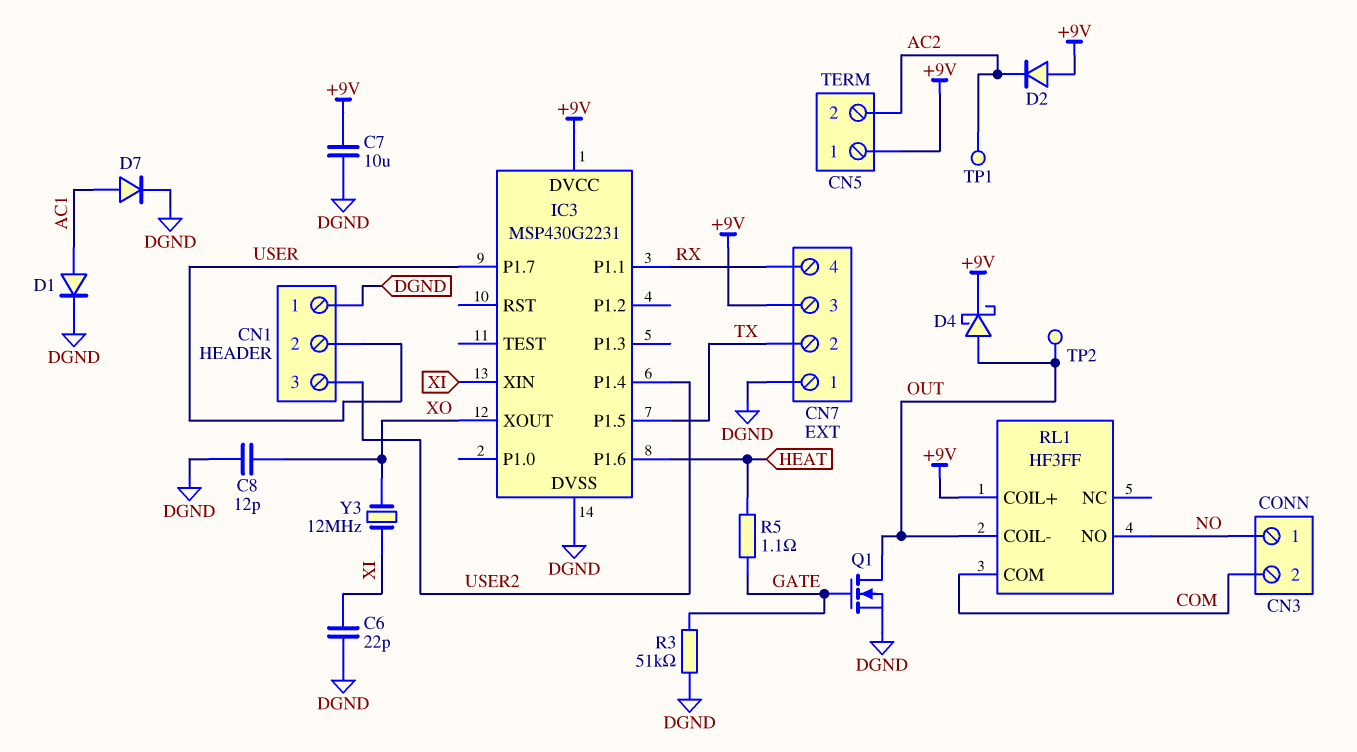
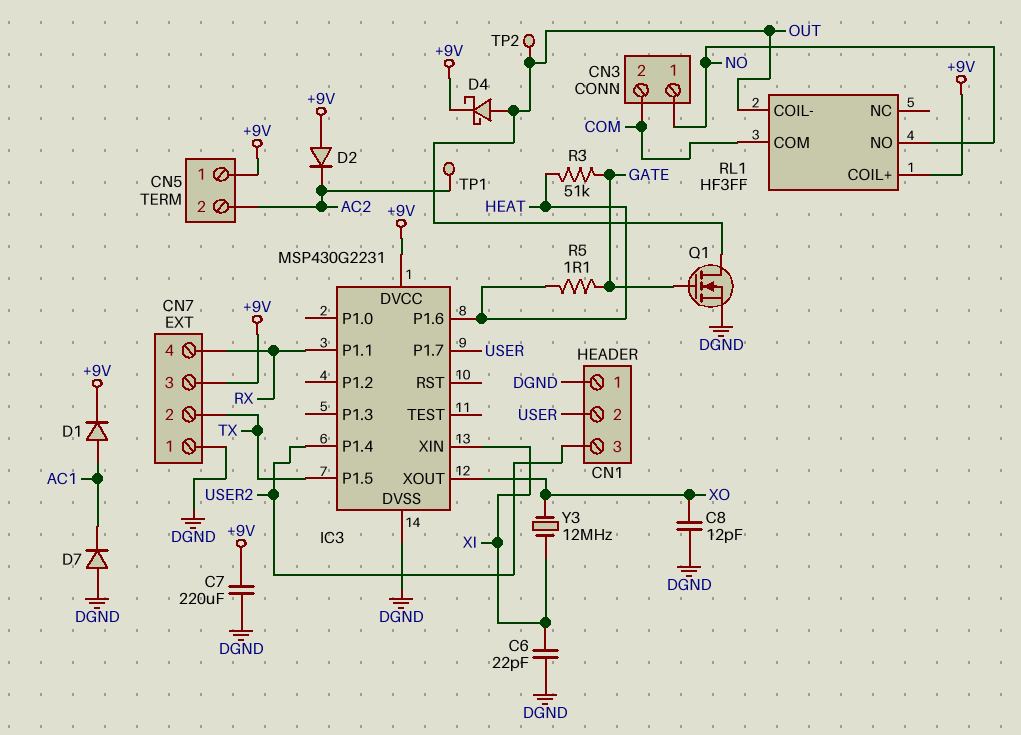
C7: 10uF (+9V, DGND) -> 220uF (+9V, DGND)
D1: diode (A AC1, K DGND) -> diode (A AC1, K +9V)
D7: diode (A AC1, K DGND) -> diode (A DGND, K AC1)
R3: 51k (DGND, GATE) -> 51k (GATE, HEAT)

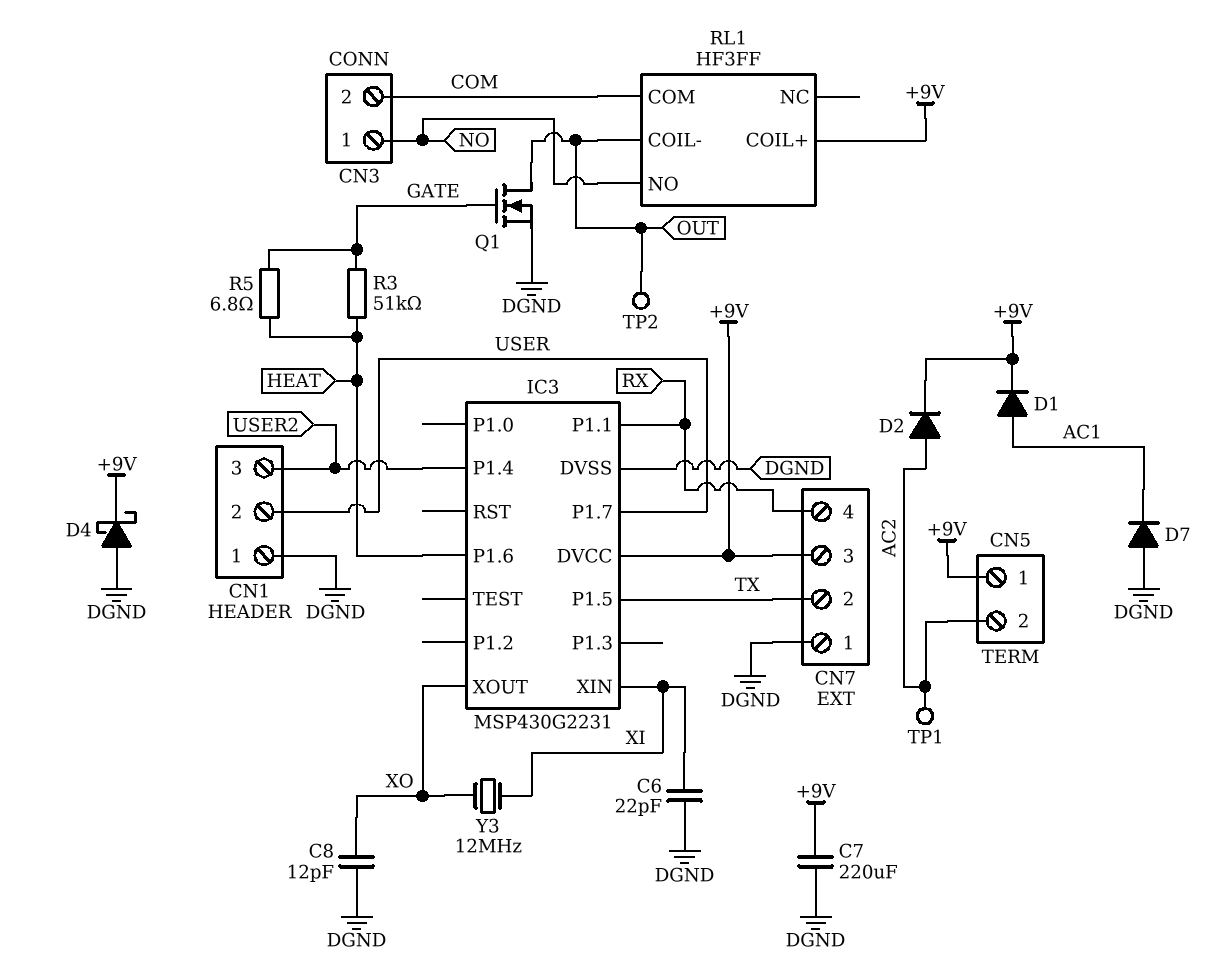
D2: diode (A +9V, K AC2) -> diode (A AC2, K +9V)
D4: schottky (A OUT, K +9V) -> schottky (A DGND, K +9V)
R5: 1.1 (GATE, HEAT) -> 6.8 (GATE, HEAT)

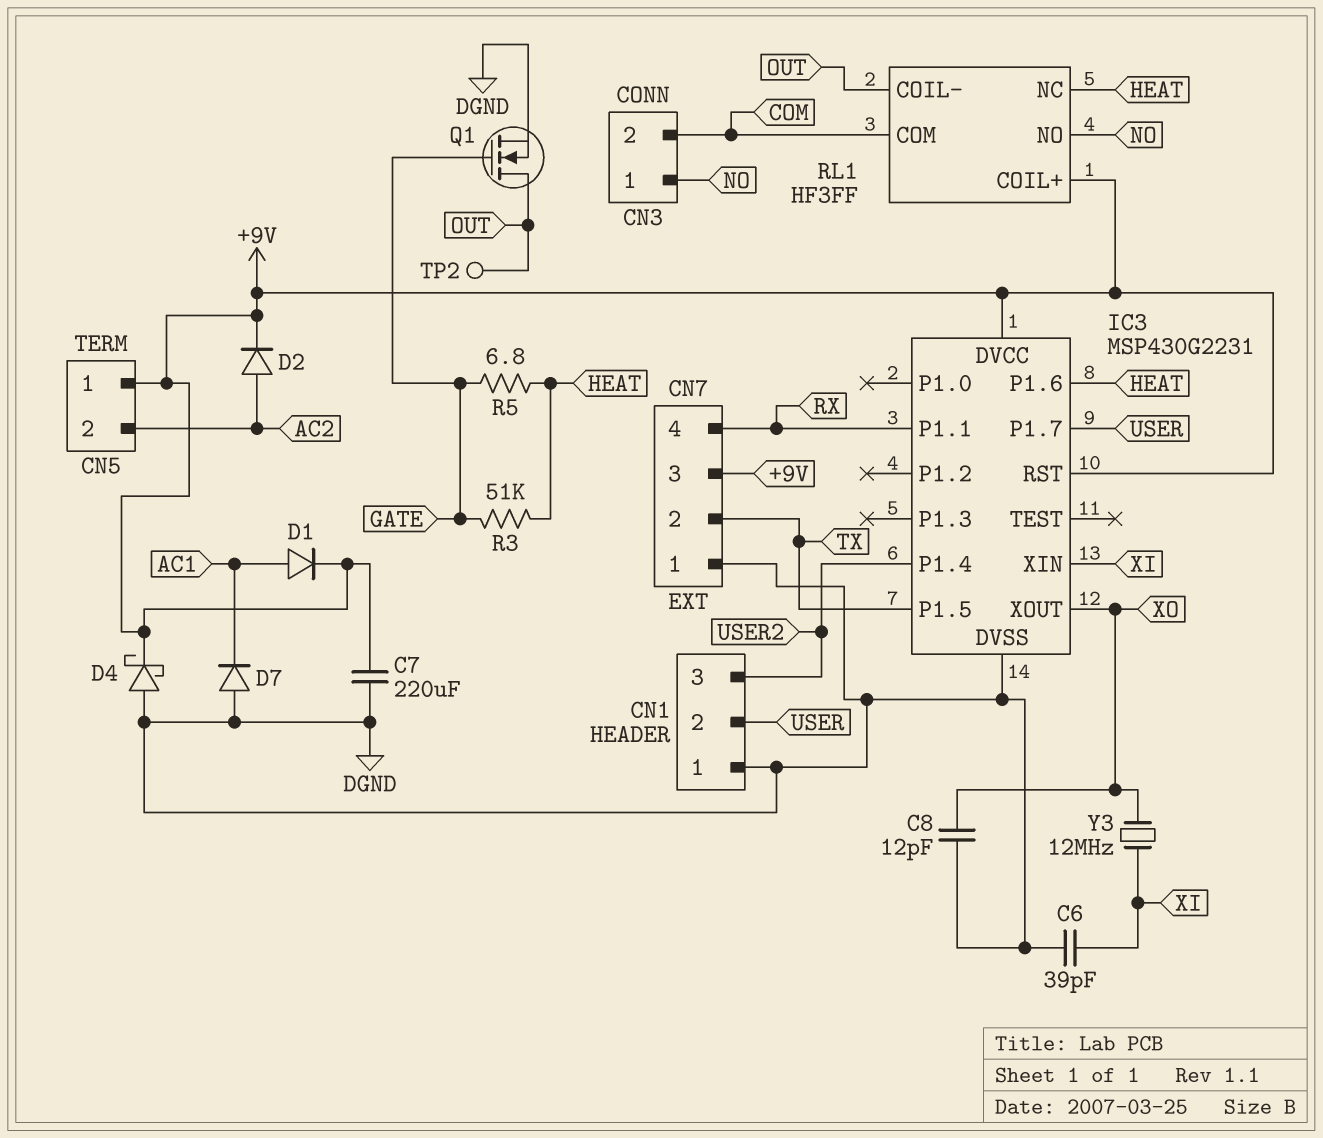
C6: 22pF (DGND, XI) -> 39pF (DGND, XI)
IC3 pin RST: none -> +9V
RL1 pin NC: none -> HEAT
TP1: test point (AC2) -> none

